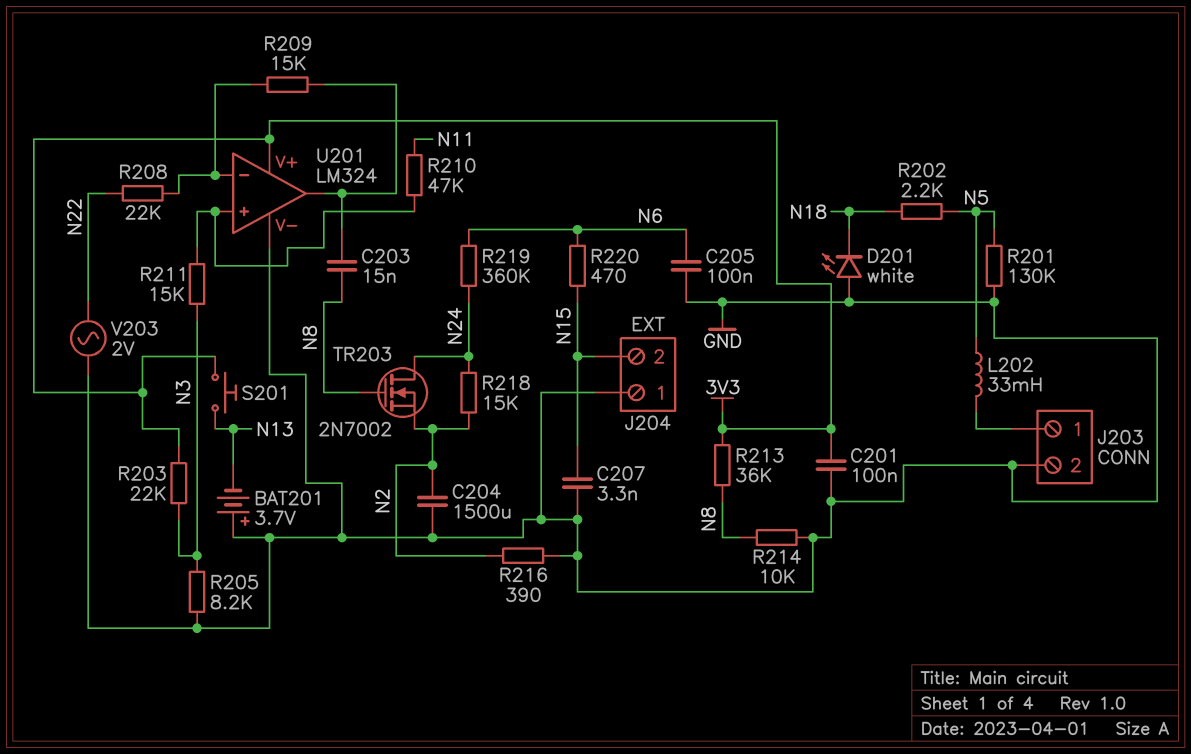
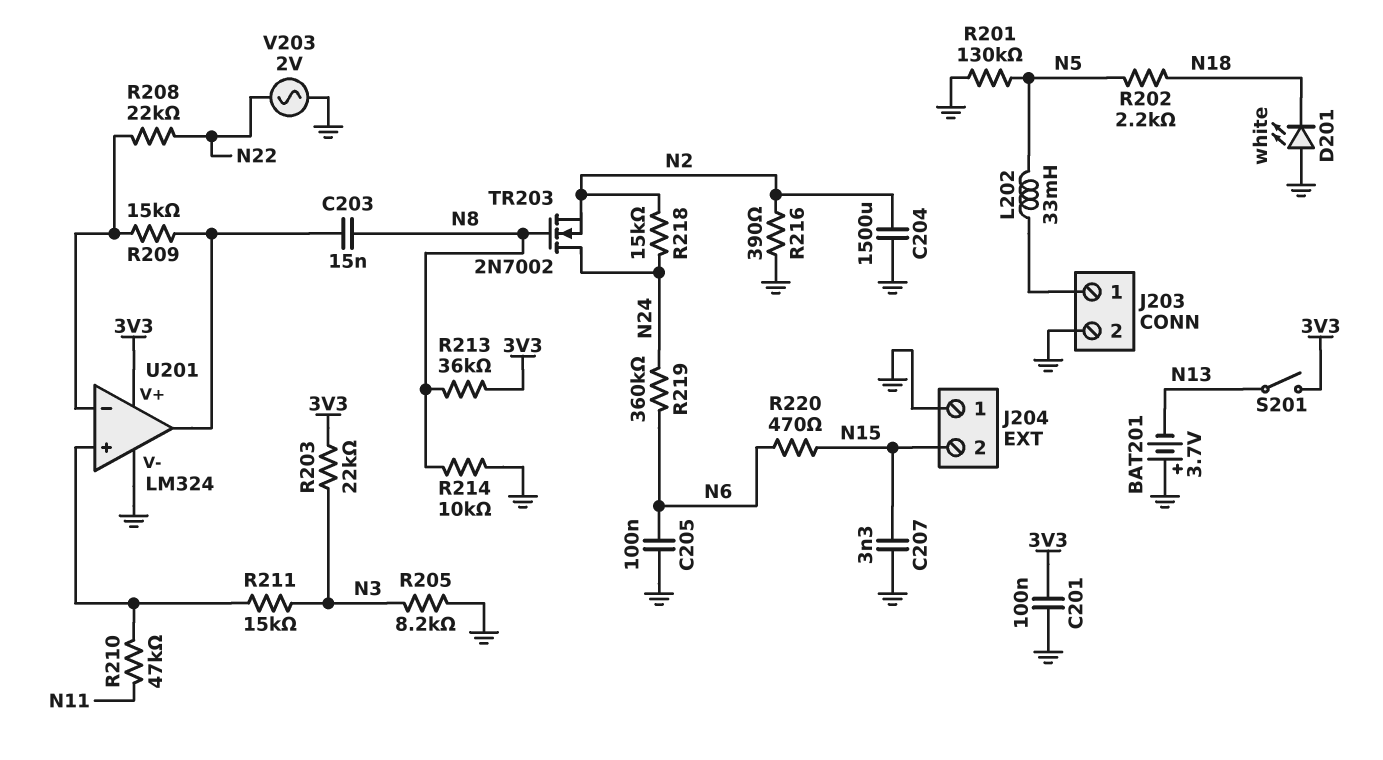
S201: button (3V3, N13) -> switch (3V3, N13)

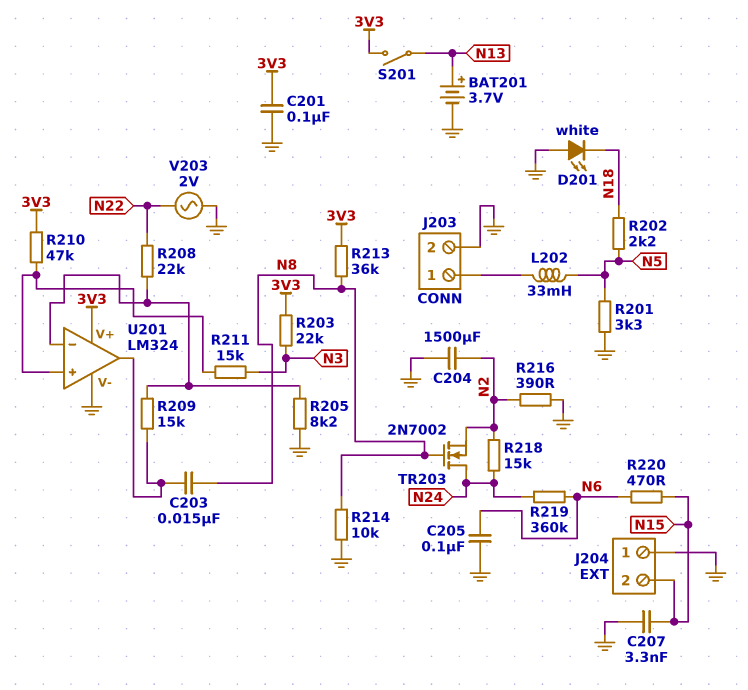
BAT201: 3.7V (plus GND, minus N13) -> 3.7V (plus N13, minus GND)
R201: 130k (GND, N5) -> 3.3k (GND, N5)
R205: 8.2k (GND, N3) -> 8.2k (GND, U201/in-)
R210: 47k (N11, U201/in+) -> 47k (3V3, U201/in+)

